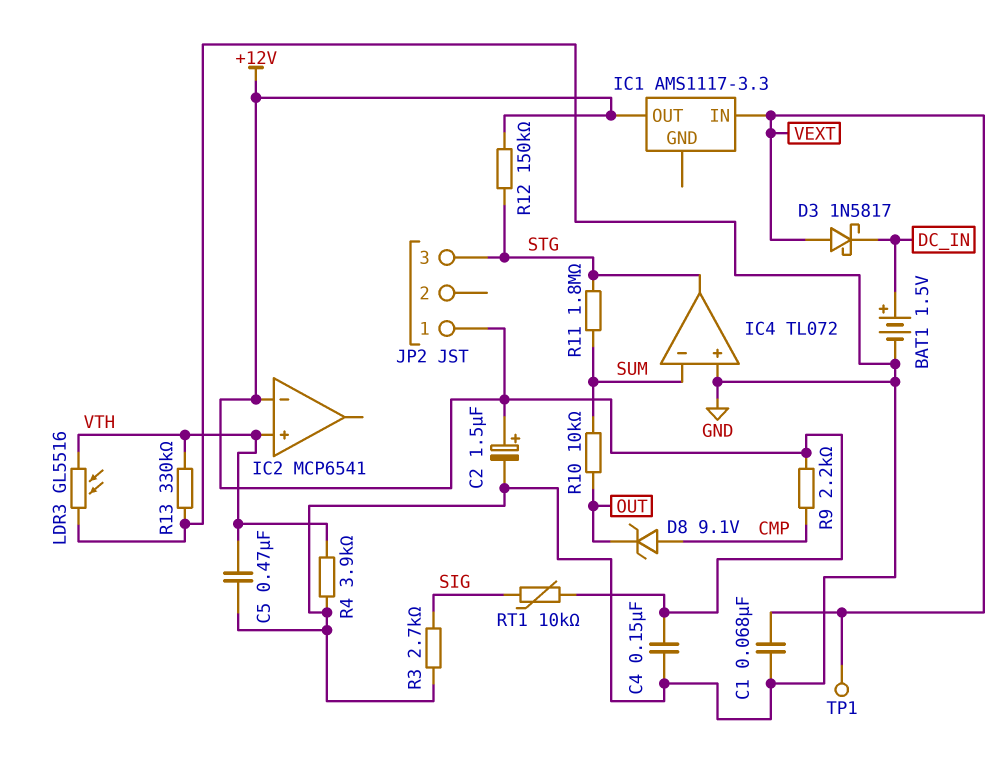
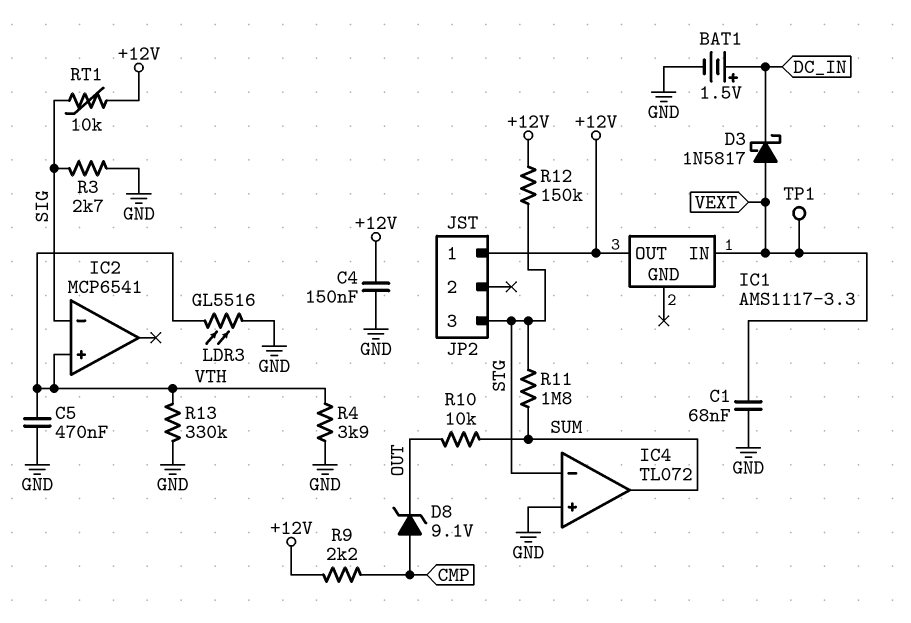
C2: 1.5uF (plus +12V, minus GND) -> none
IC2 pin in-: +12V -> SIG
IC4 pin in-: SUM -> STG
IC4 pin out: STG -> SUM

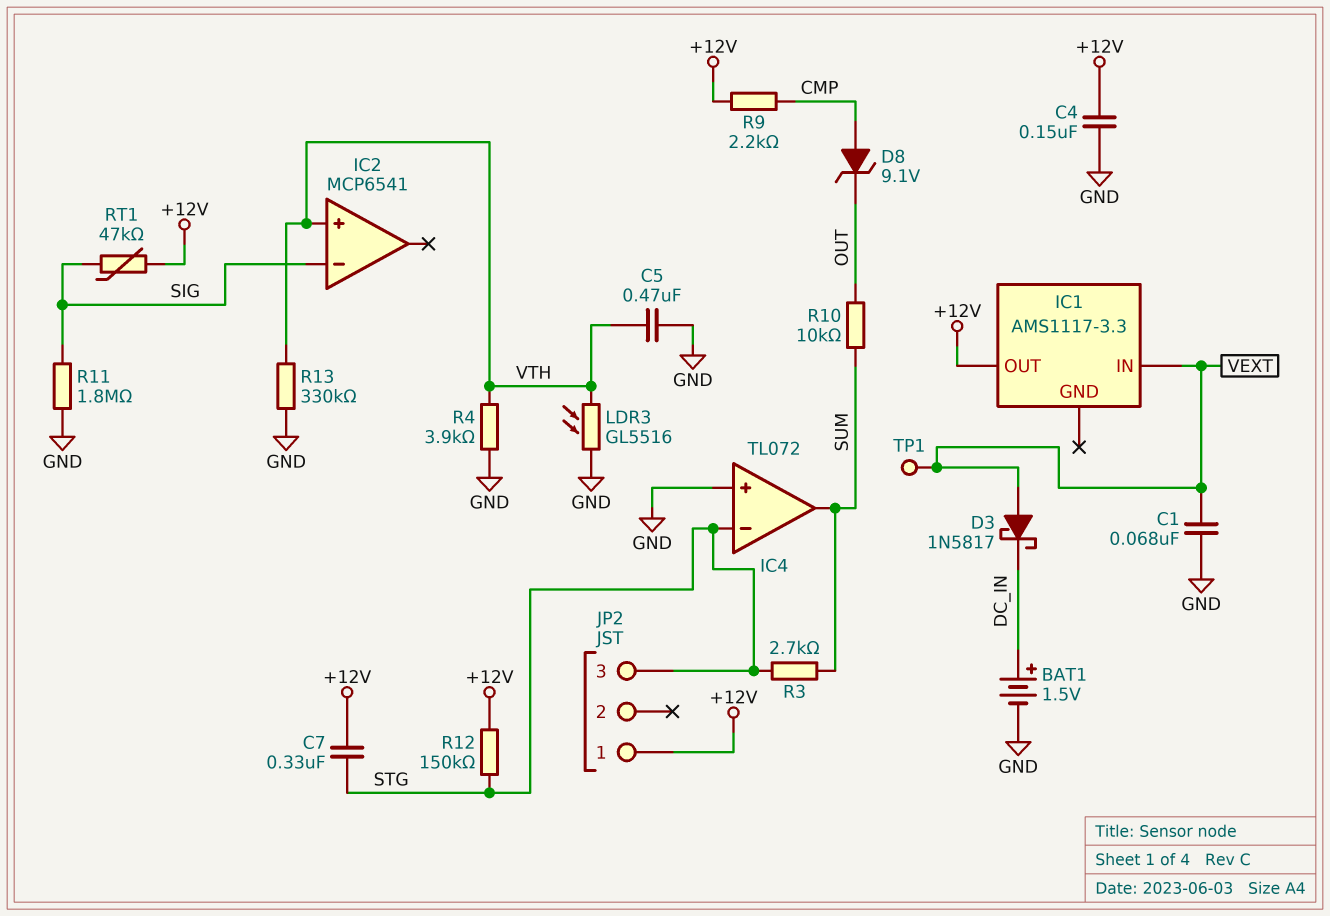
C7: none -> 330nF (+12V, STG)
R3: 2.7k (GND, SIG) -> 2.7k (STG, SUM)
R11: 1.8M (STG, SUM) -> 1.8M (GND, SIG)
RT1: 10k (+12V, SIG) -> 47k (+12V, SIG)

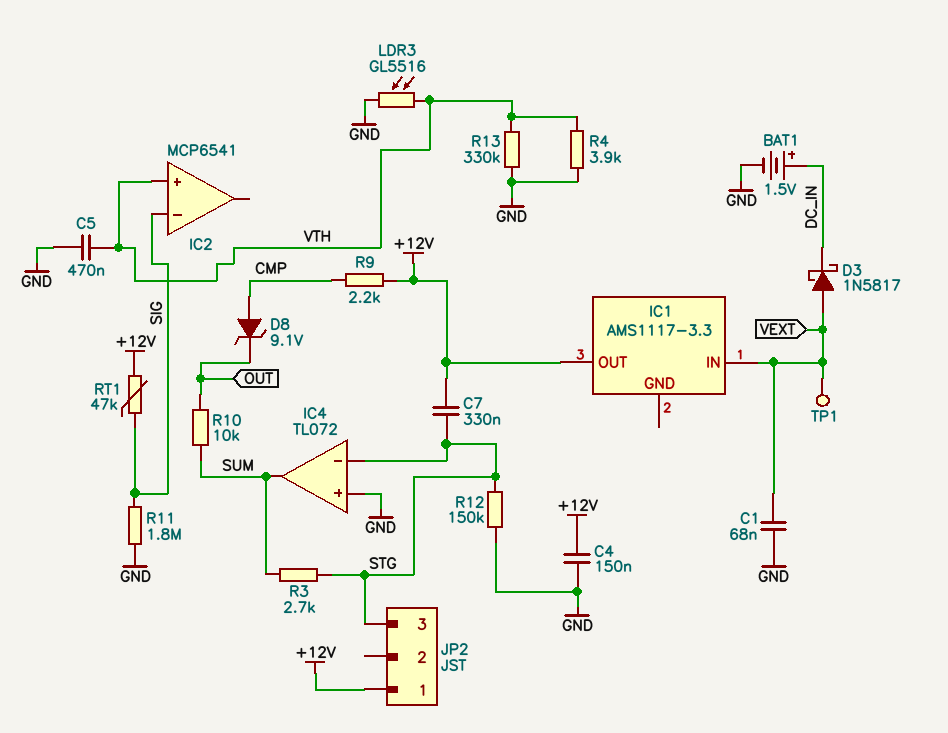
R12: 150k (+12V, STG) -> 150k (GND, STG)

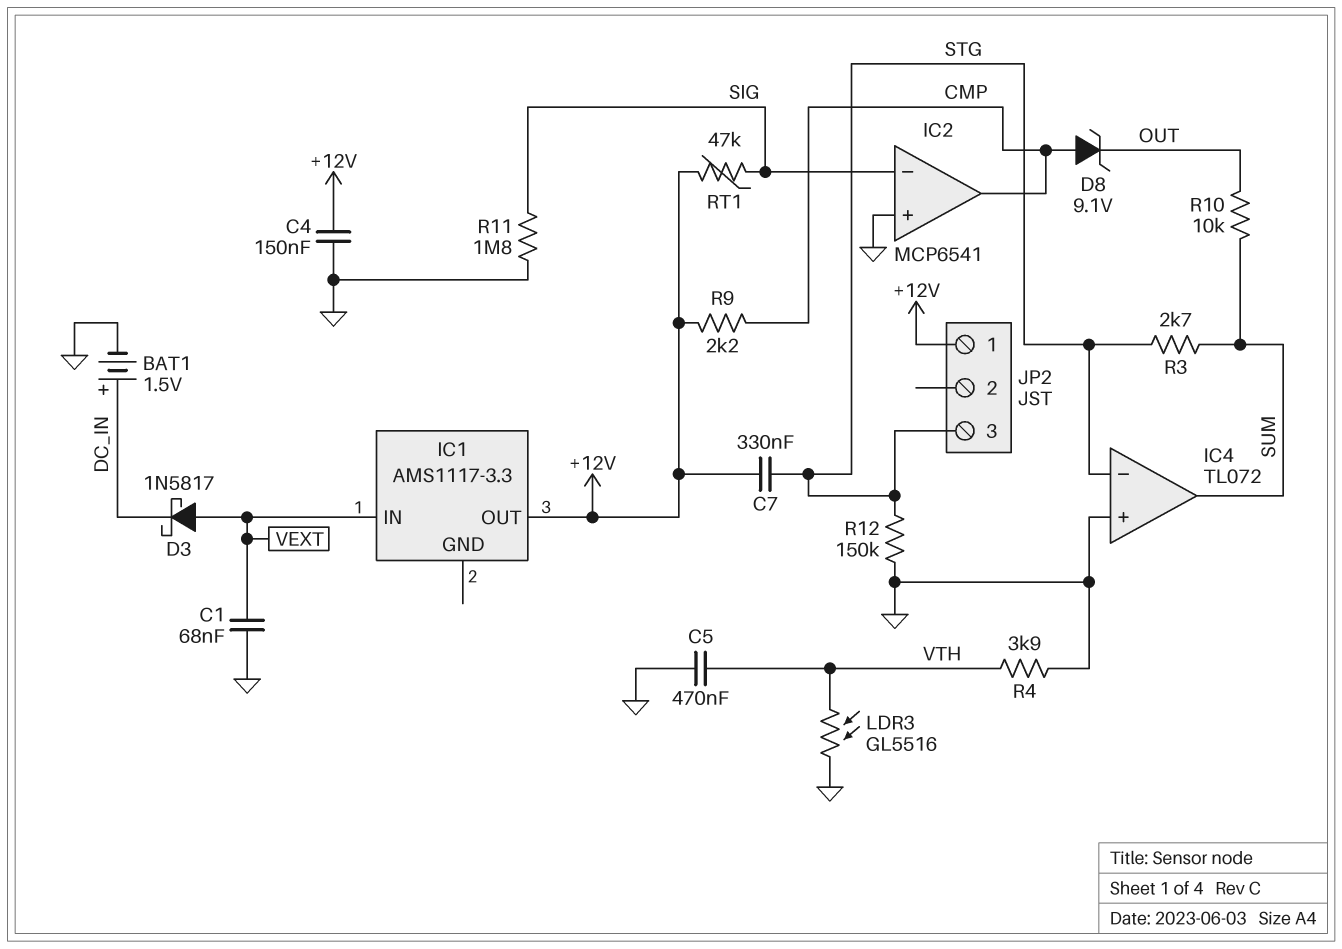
IC2 pin in+: VTH -> GND
IC2 pin out: none -> CMP
R13: 330k (GND, VTH) -> none
TP1: test point (VEXT) -> none

